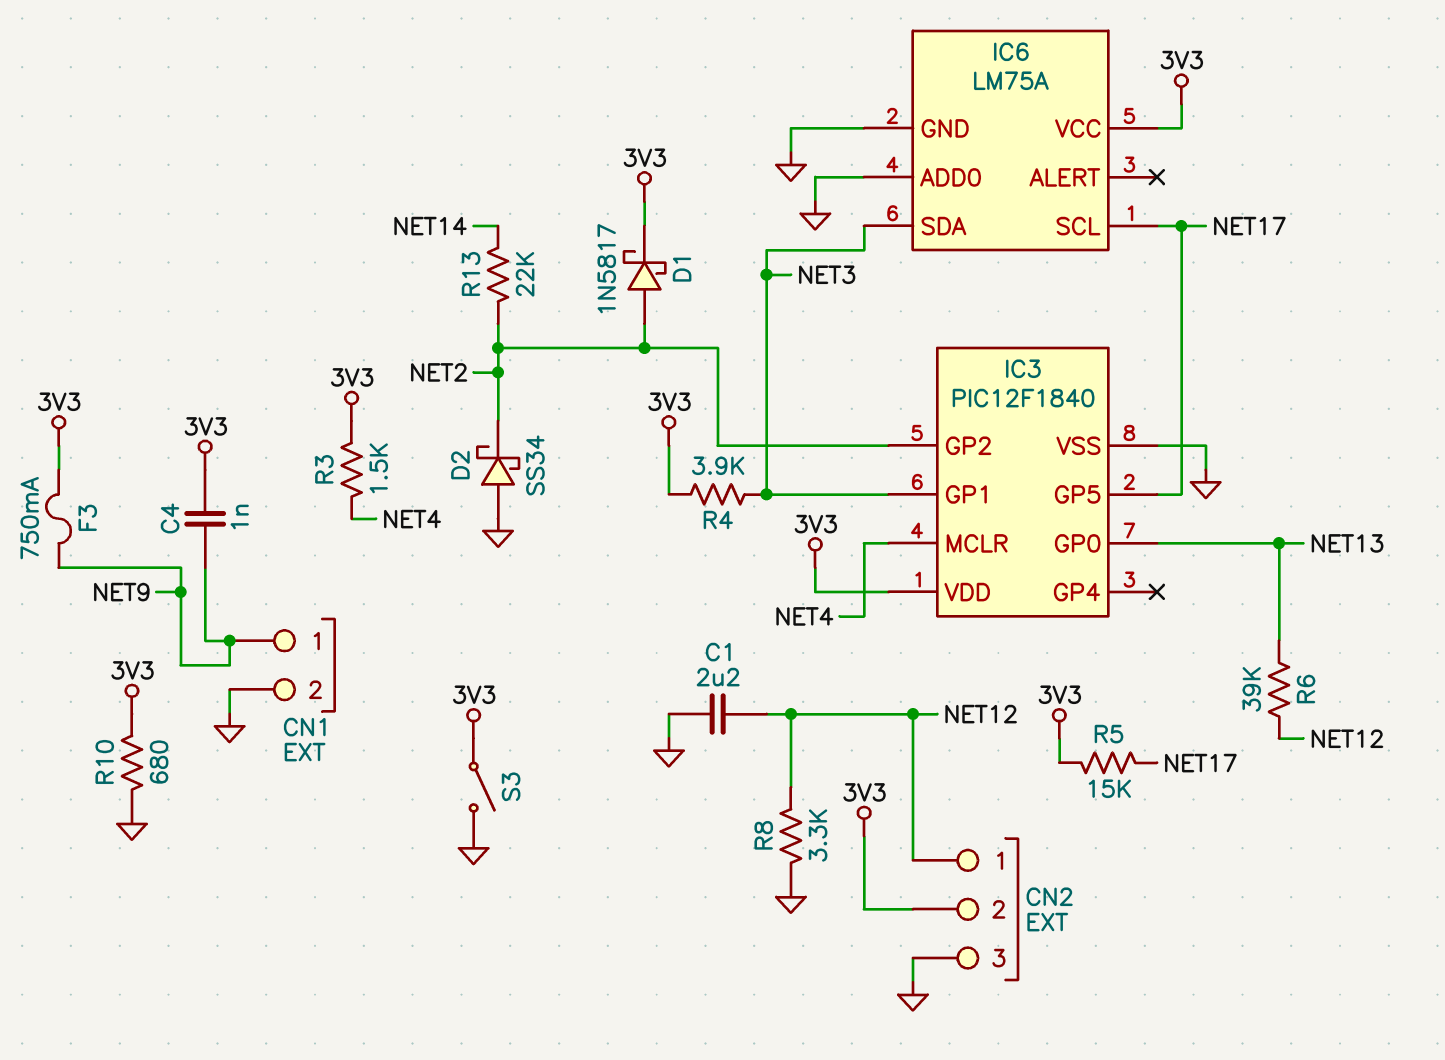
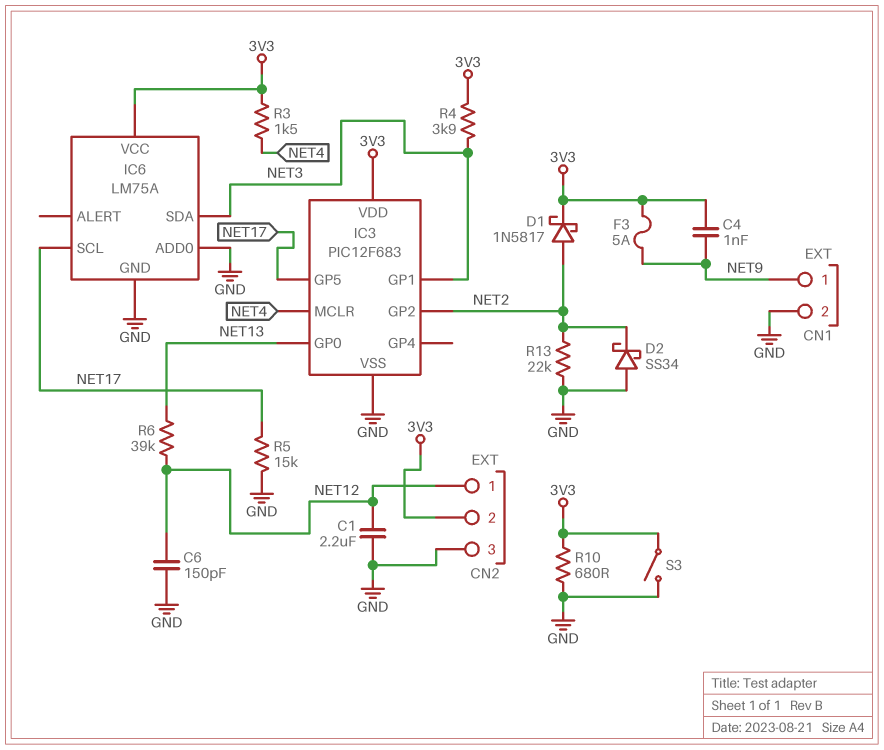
C6: none -> 150pF (GND, NET12)
F3: 750mA (3V3, NET9) -> 5A (3V3, NET9)
IC3: PIC12F1840 -> PIC12F683
R5: 15k (3V3, NET17) -> 15k (GND, NET17)
R8: 3.3k (GND, NET12) -> none
R13: 22k (NET2, NET14) -> 22k (GND, NET2)

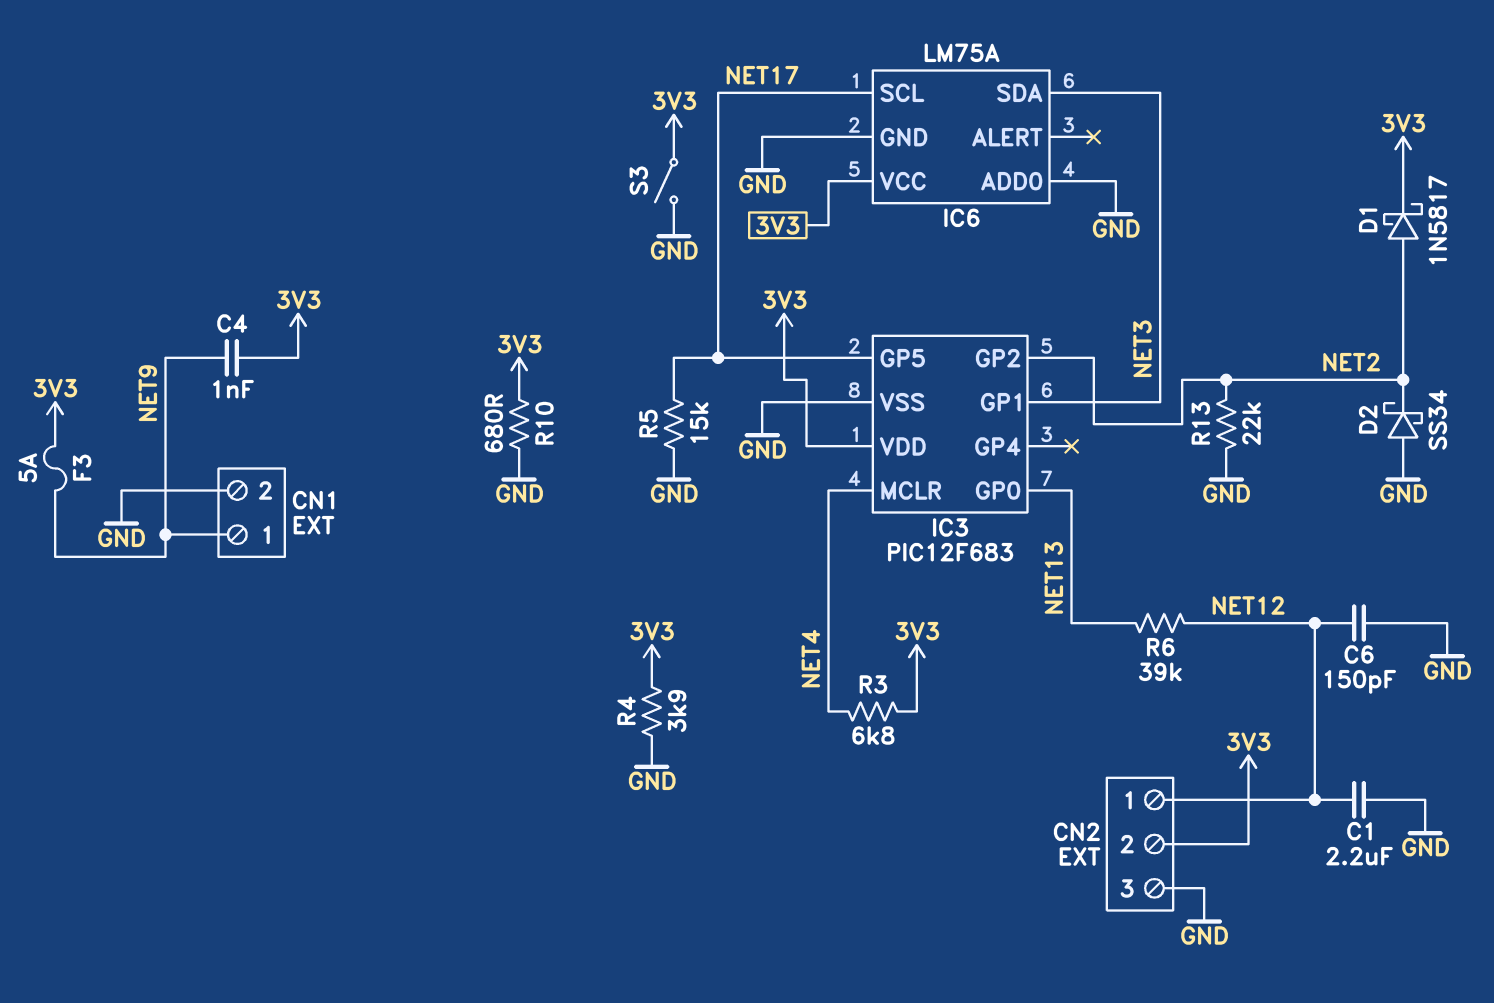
R3: 1.5k (3V3, NET4) -> 6.8k (3V3, NET4)
R4: 3.9k (3V3, NET3) -> 3.9k (3V3, GND)

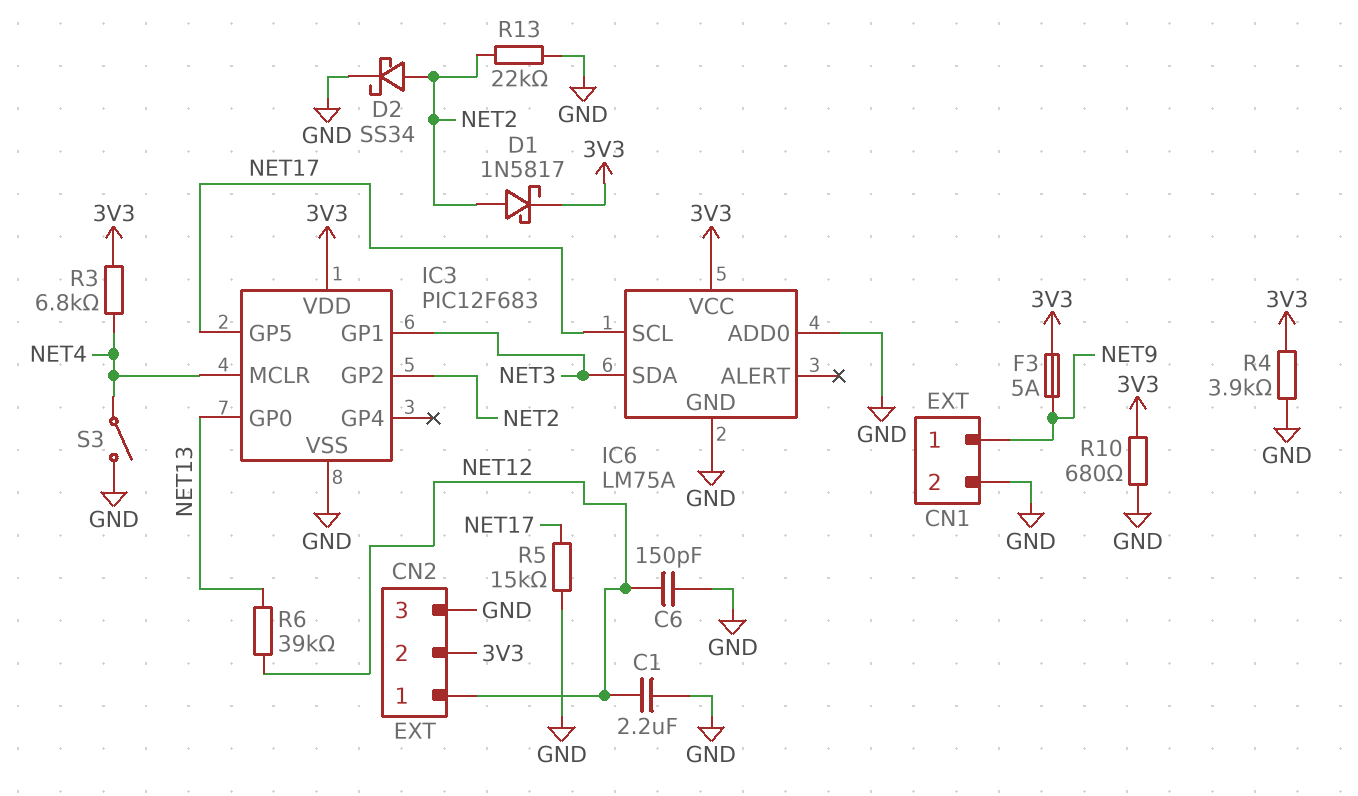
C4: 1nF (3V3, NET9) -> none
D2: schottky SS34 (A GND, K NET2) -> schottky SS34 (A NET2, K GND)
S3: switch (3V3, GND) -> switch (GND, NET4)

